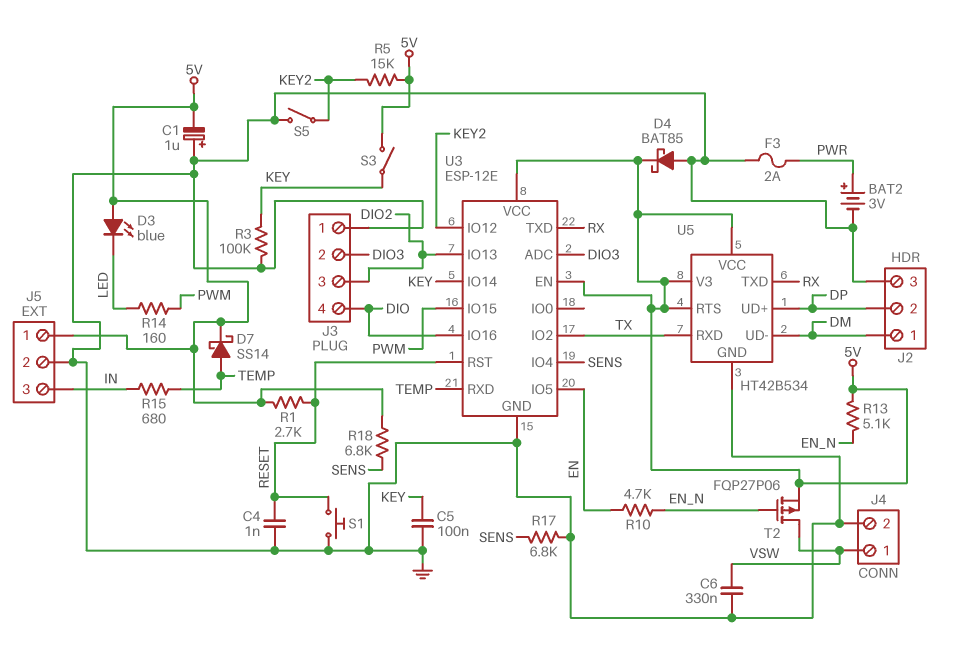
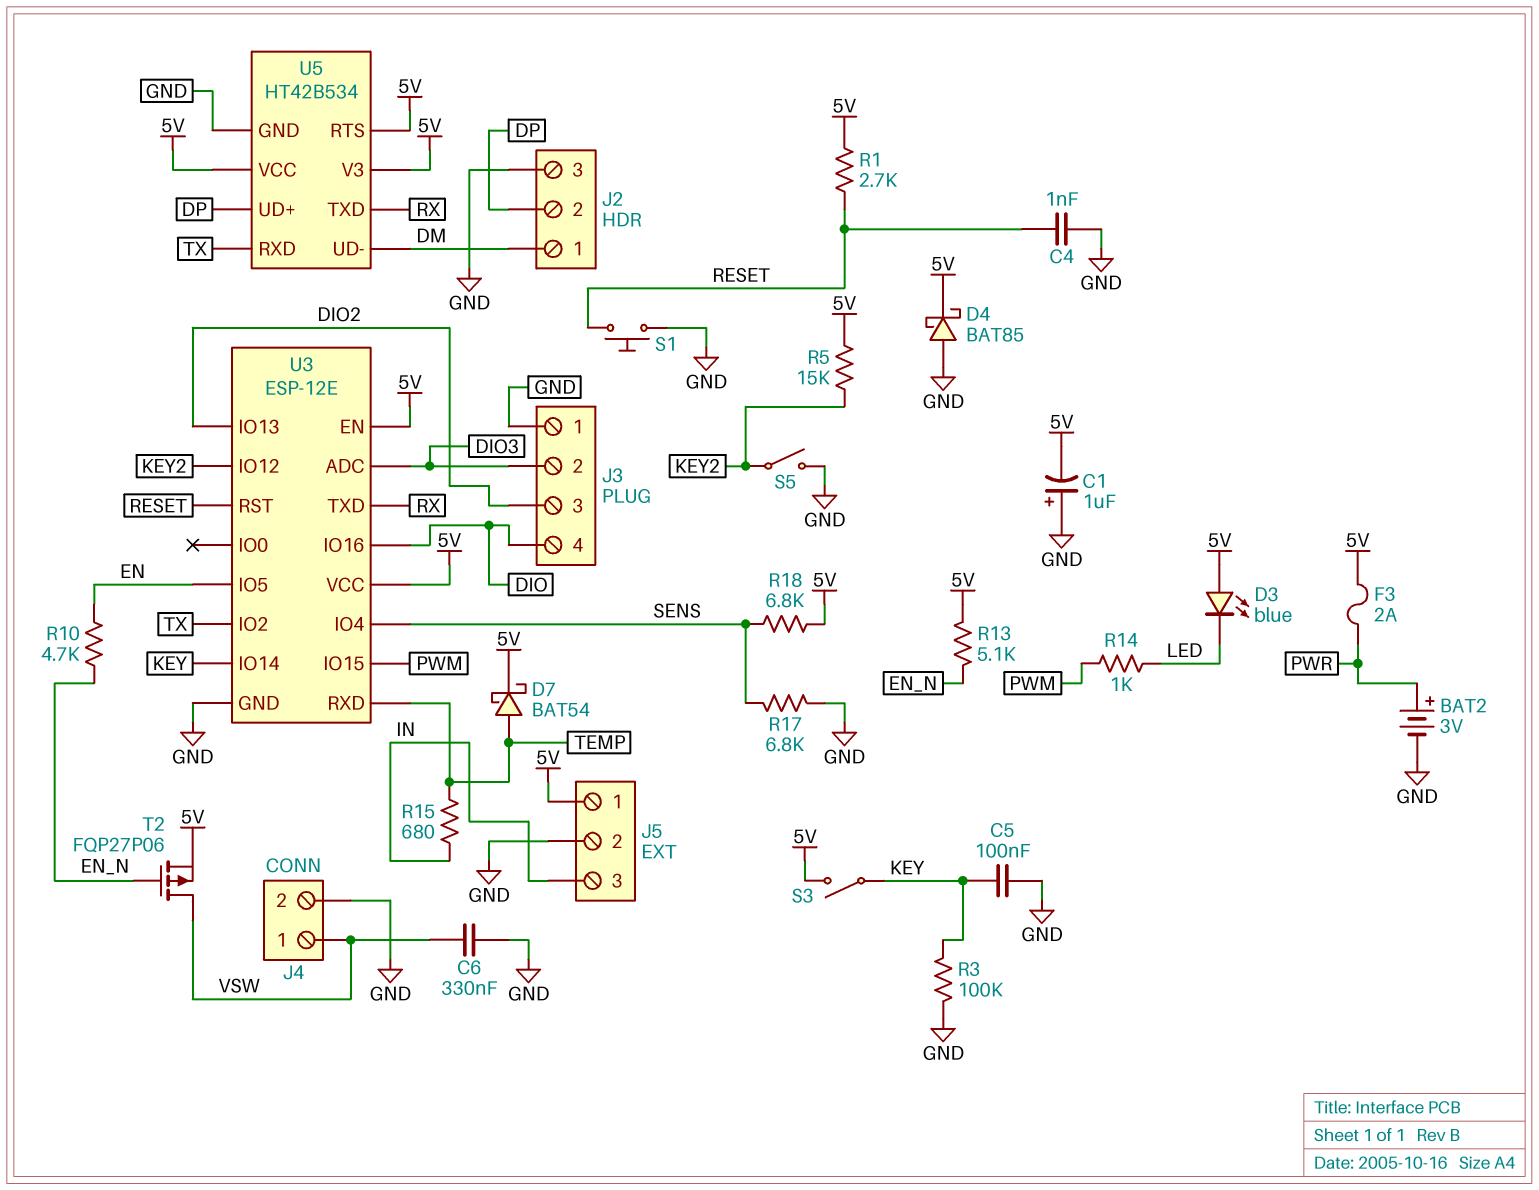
D7: schottky SS14 (A TEMP, K 5V) -> schottky BAT54 (A TEMP, K 5V)
F3: 2A (GND, PWR) -> 2A (5V, PWR)
R14: 160 (LED, PWM) -> 1k (LED, PWM)

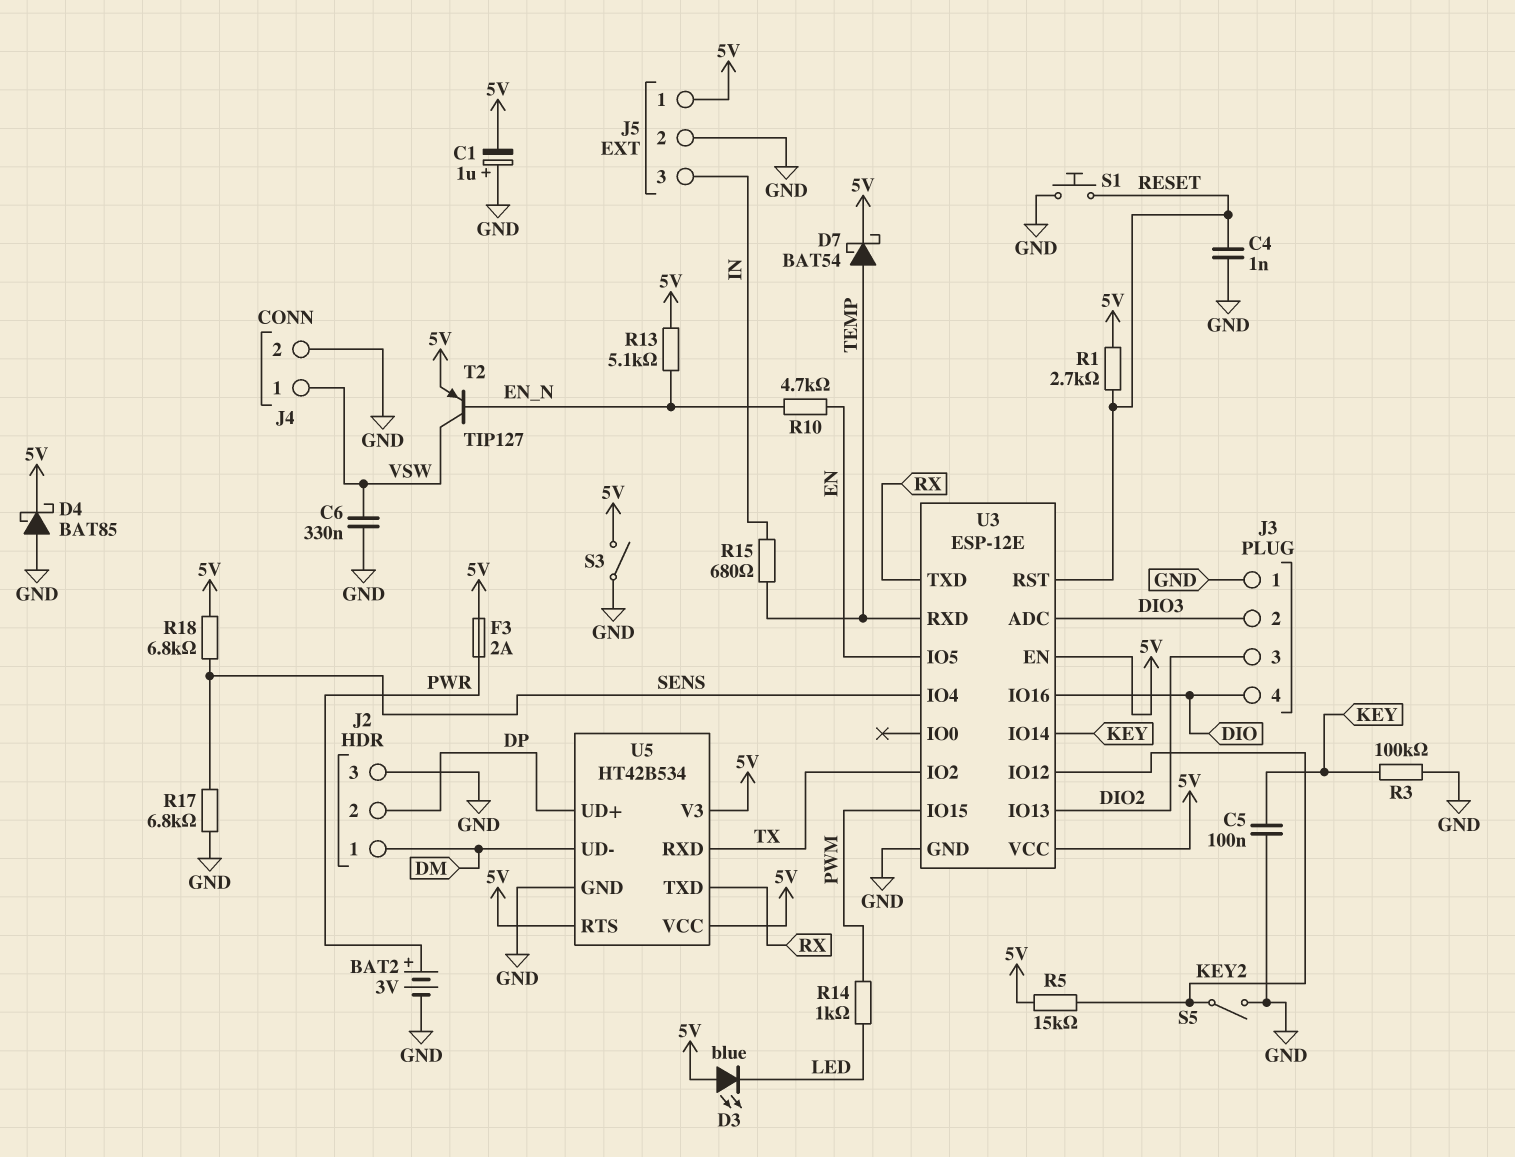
S3: switch (5V, KEY) -> switch (5V, GND)
T2: PMOS FQP27P06 (G EN_N, D VSW, S 5V) -> PNP TIP127 (B EN_N, C VSW, E 5V)

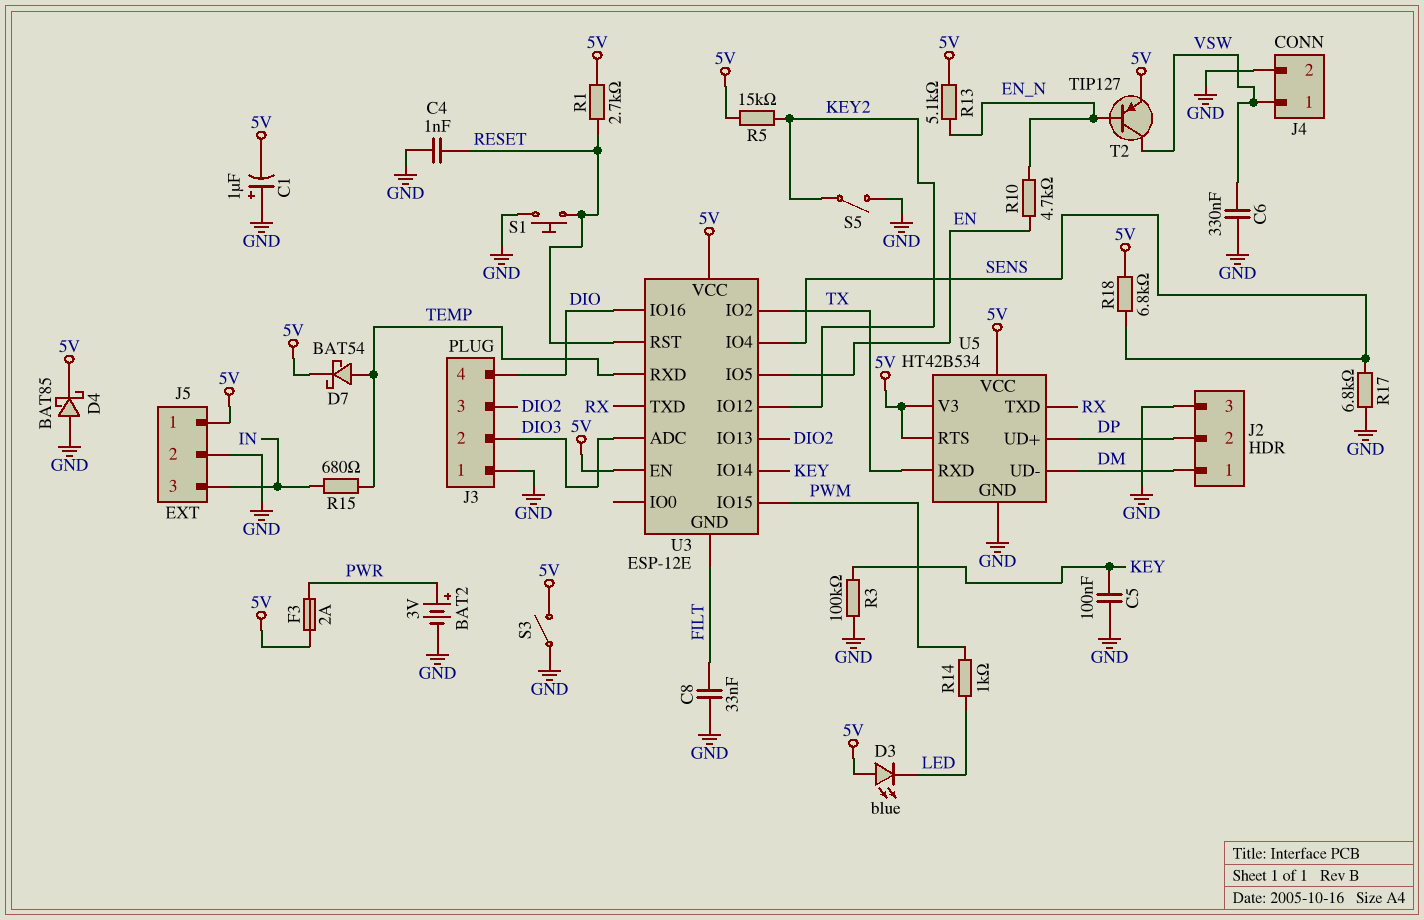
C8: none -> 33nF (FILT, GND)
U3 pin GND: GND -> FILT

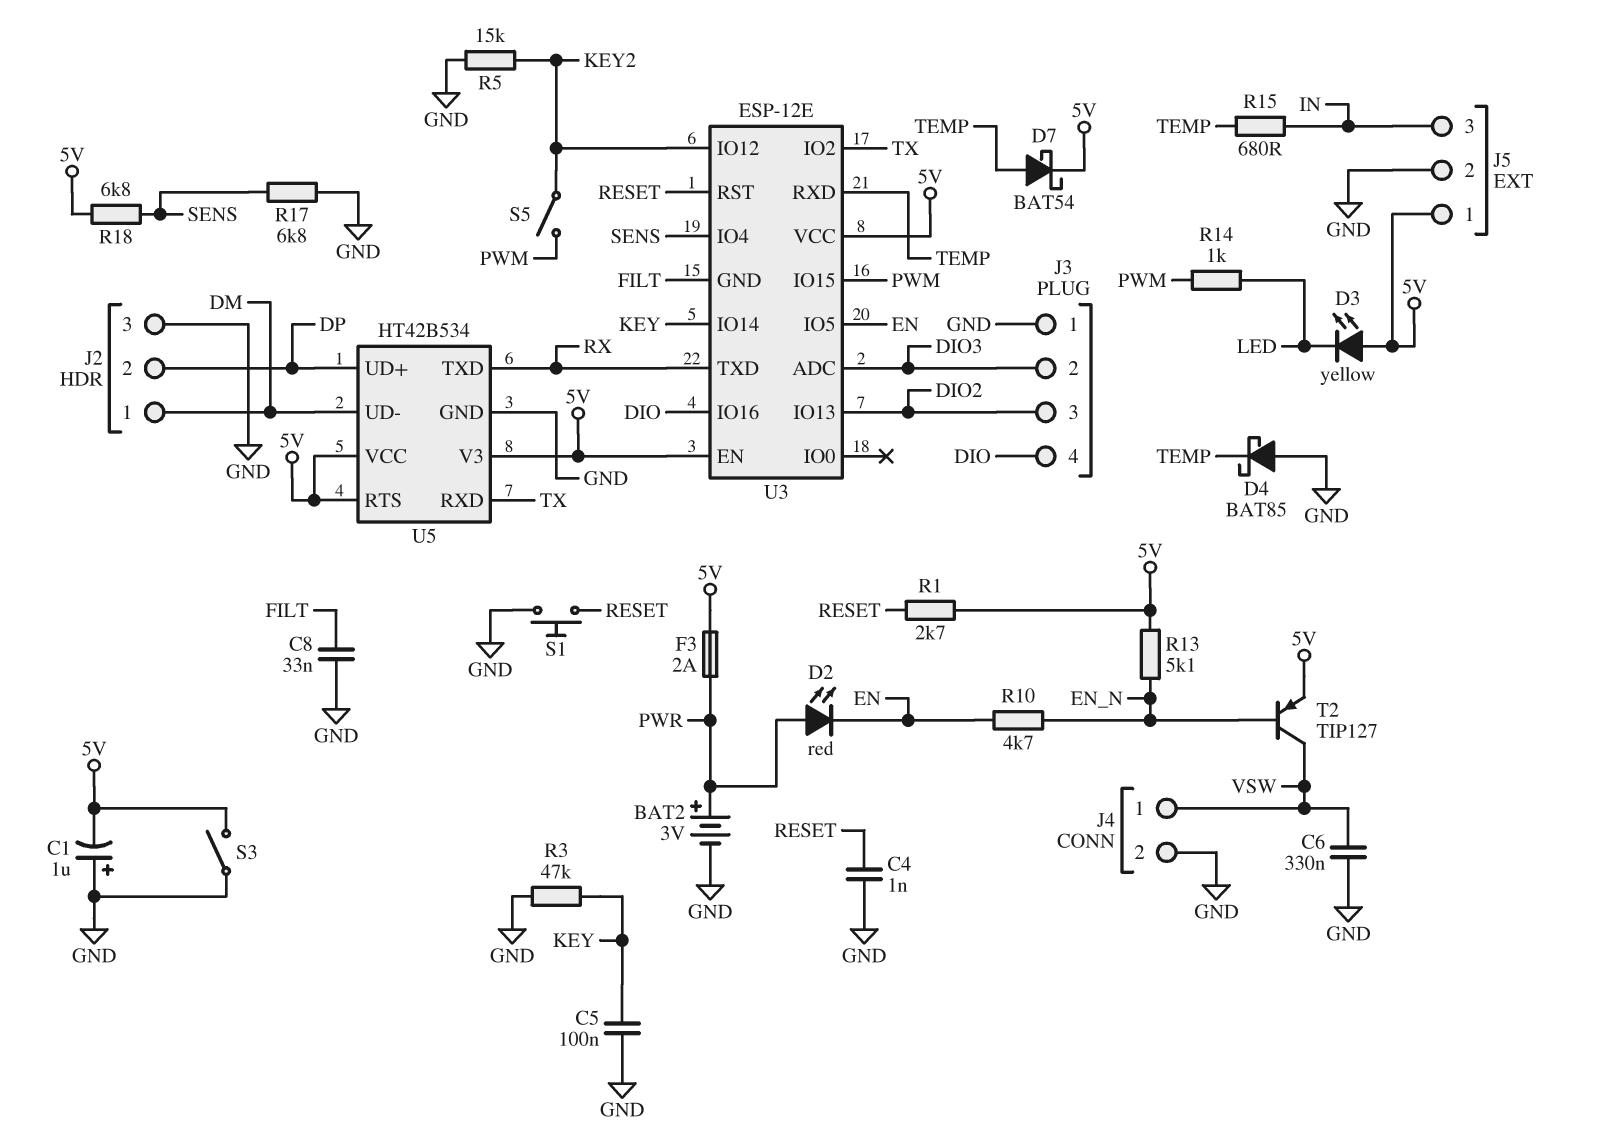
D2: none -> LED red (A PWR, K EN)
D3: LED blue (A 5V, K LED) -> LED yellow (A 5V, K LED)
D4: schottky BAT85 (A GND, K 5V) -> schottky BAT85 (A GND, K TEMP)
R3: 100k (GND, KEY) -> 47k (GND, KEY)
R5: 15k (5V, KEY2) -> 15k (GND, KEY2)
S5: switch (GND, KEY2) -> switch (KEY2, PWM)

